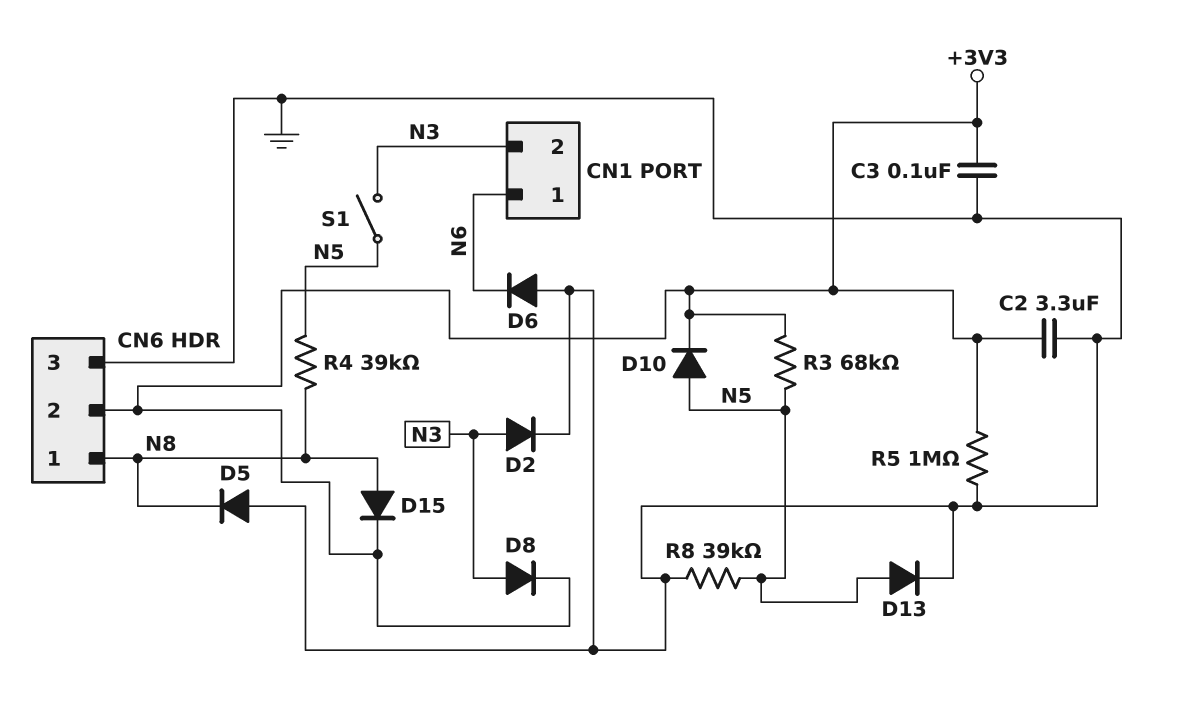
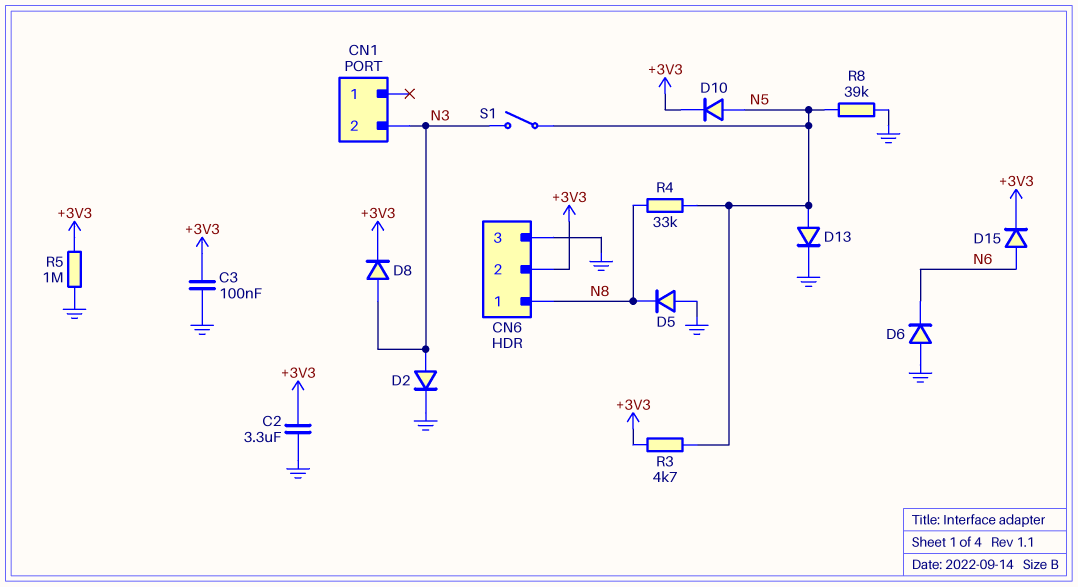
CN1 pin 1: N6 -> none
D15: diode (A N8, K +3V3) -> diode (A N6, K +3V3)
R3: 68k (+3V3, N5) -> 4.7k (+3V3, N5)
R4: 39k (N5, N8) -> 33k (N5, N8)

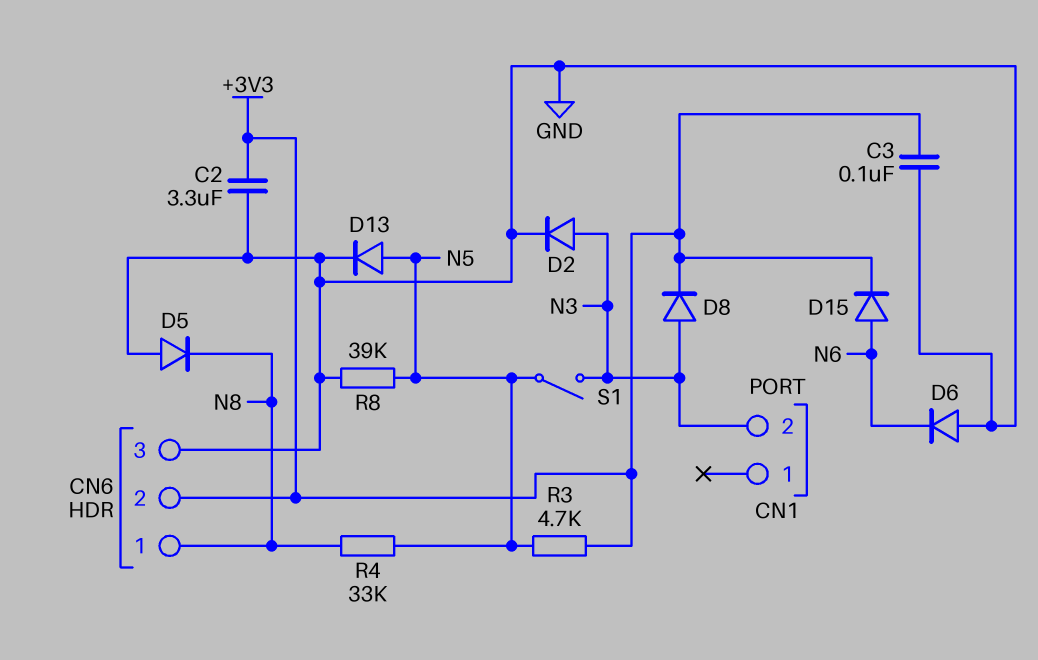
D10: diode (A N5, K +3V3) -> none
R5: 1M (+3V3, GND) -> none

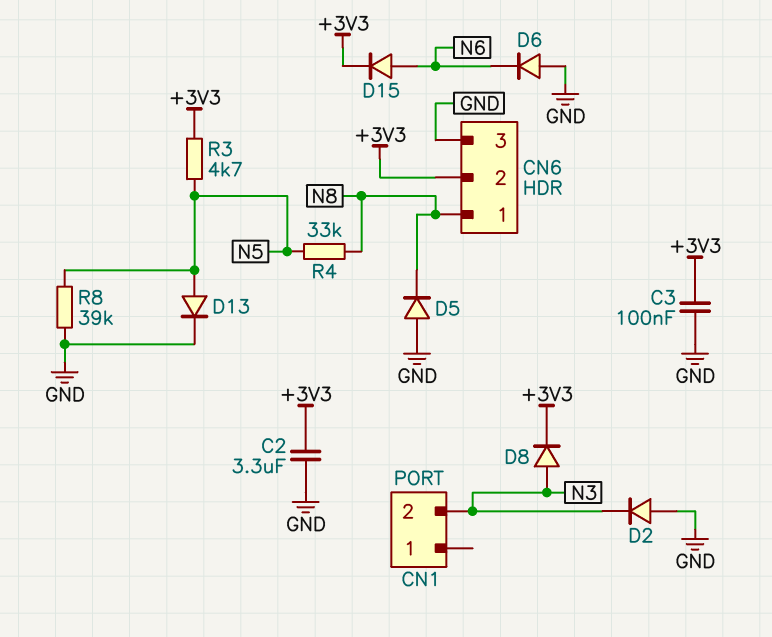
D2: diode (A N3, K GND) -> diode (A GND, K N3)
S1: switch (N3, N5) -> none

